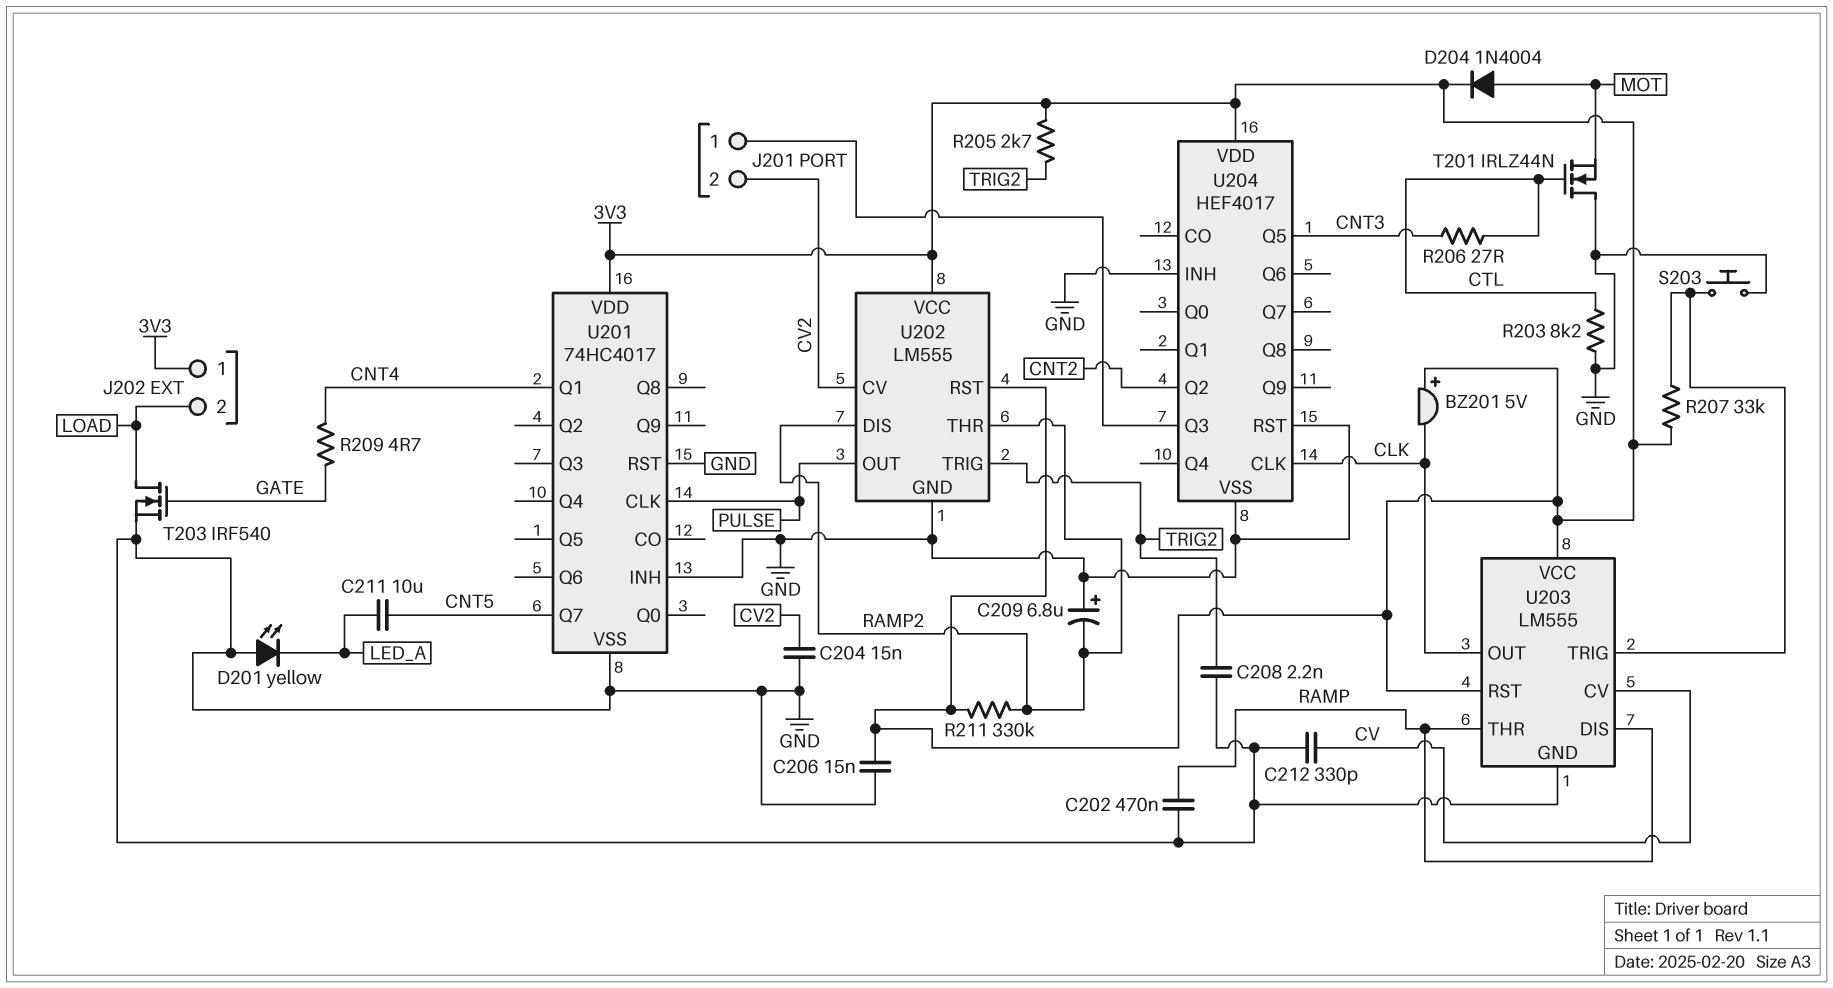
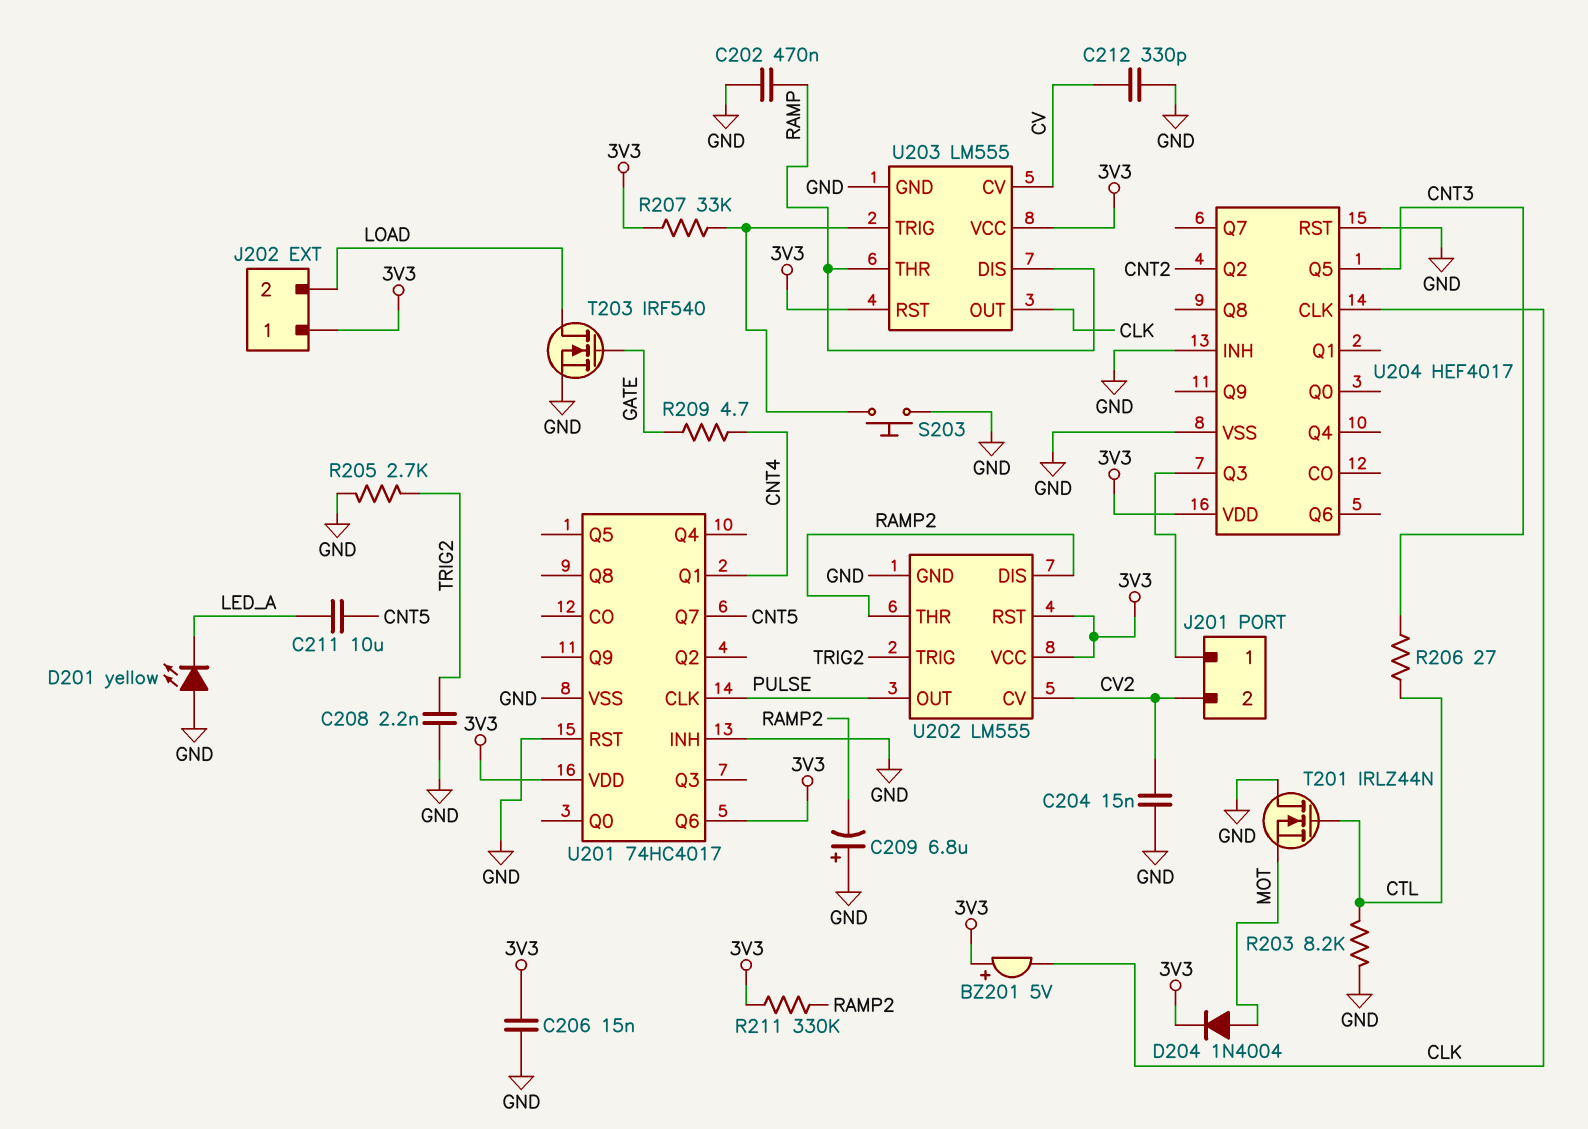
R205: 2.7k (3V3, TRIG2) -> 2.7k (GND, TRIG2)
U201 pin Q6: none -> 3V3

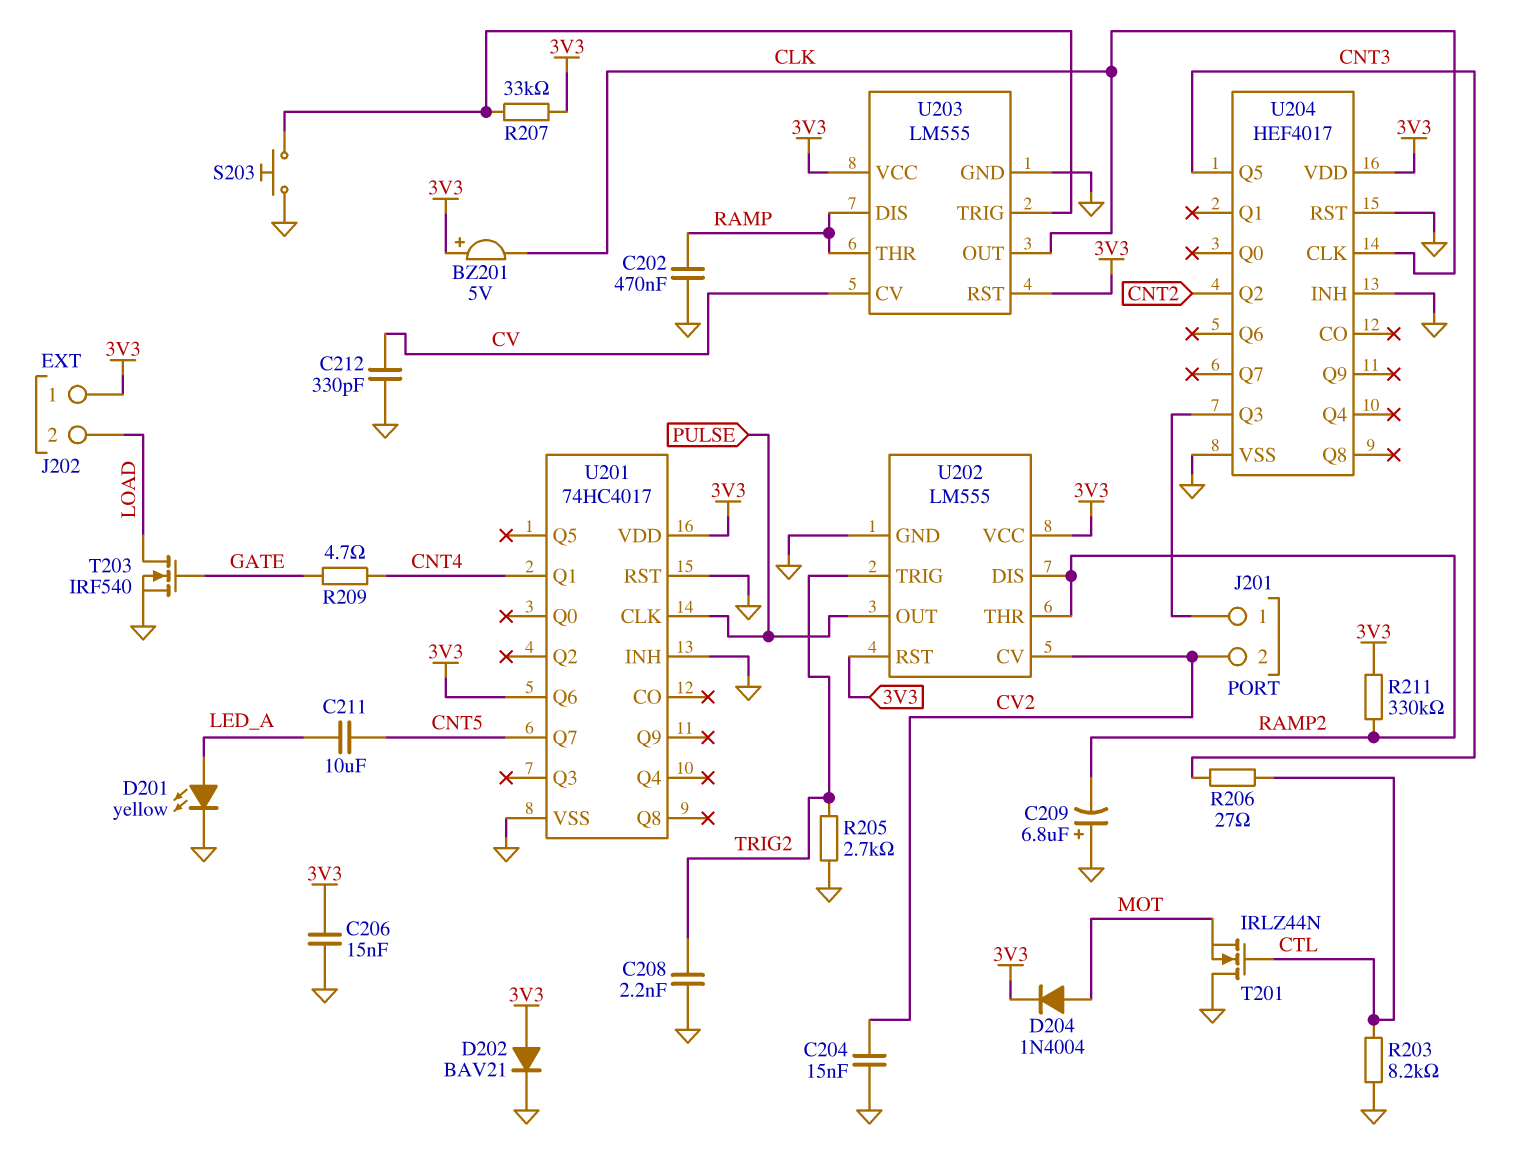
D201: LED yellow (A GND, K LED_A) -> LED yellow (A LED_A, K GND)
D202: none -> diode BAV21 (A 3V3, K GND)

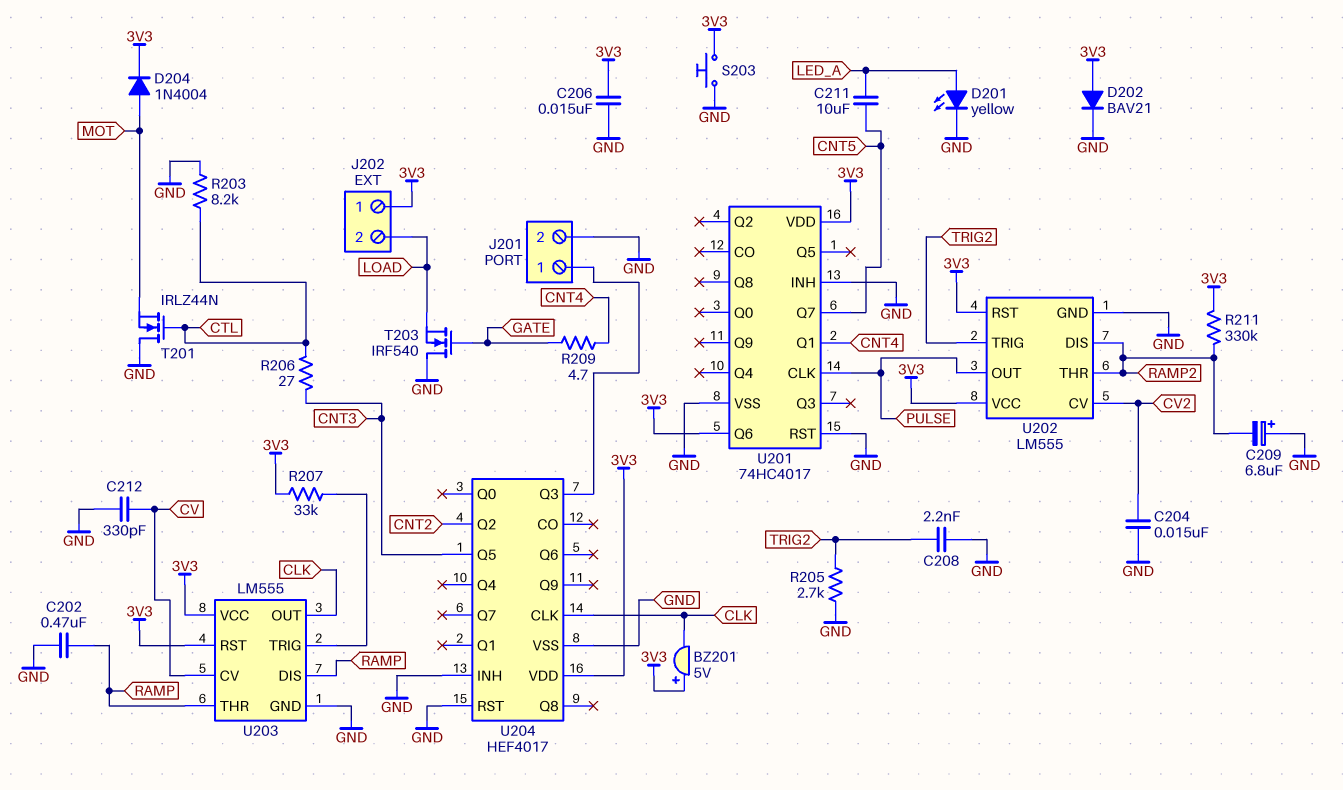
J201 pin 2: CV2 -> GND
S203: button (GND, U203/TRIG) -> button (3V3, GND)
T203: NMOS IRF540 (G GATE, D LOAD, S GND) -> NMOS IRF540 (G GATE, D GND, S LOAD)

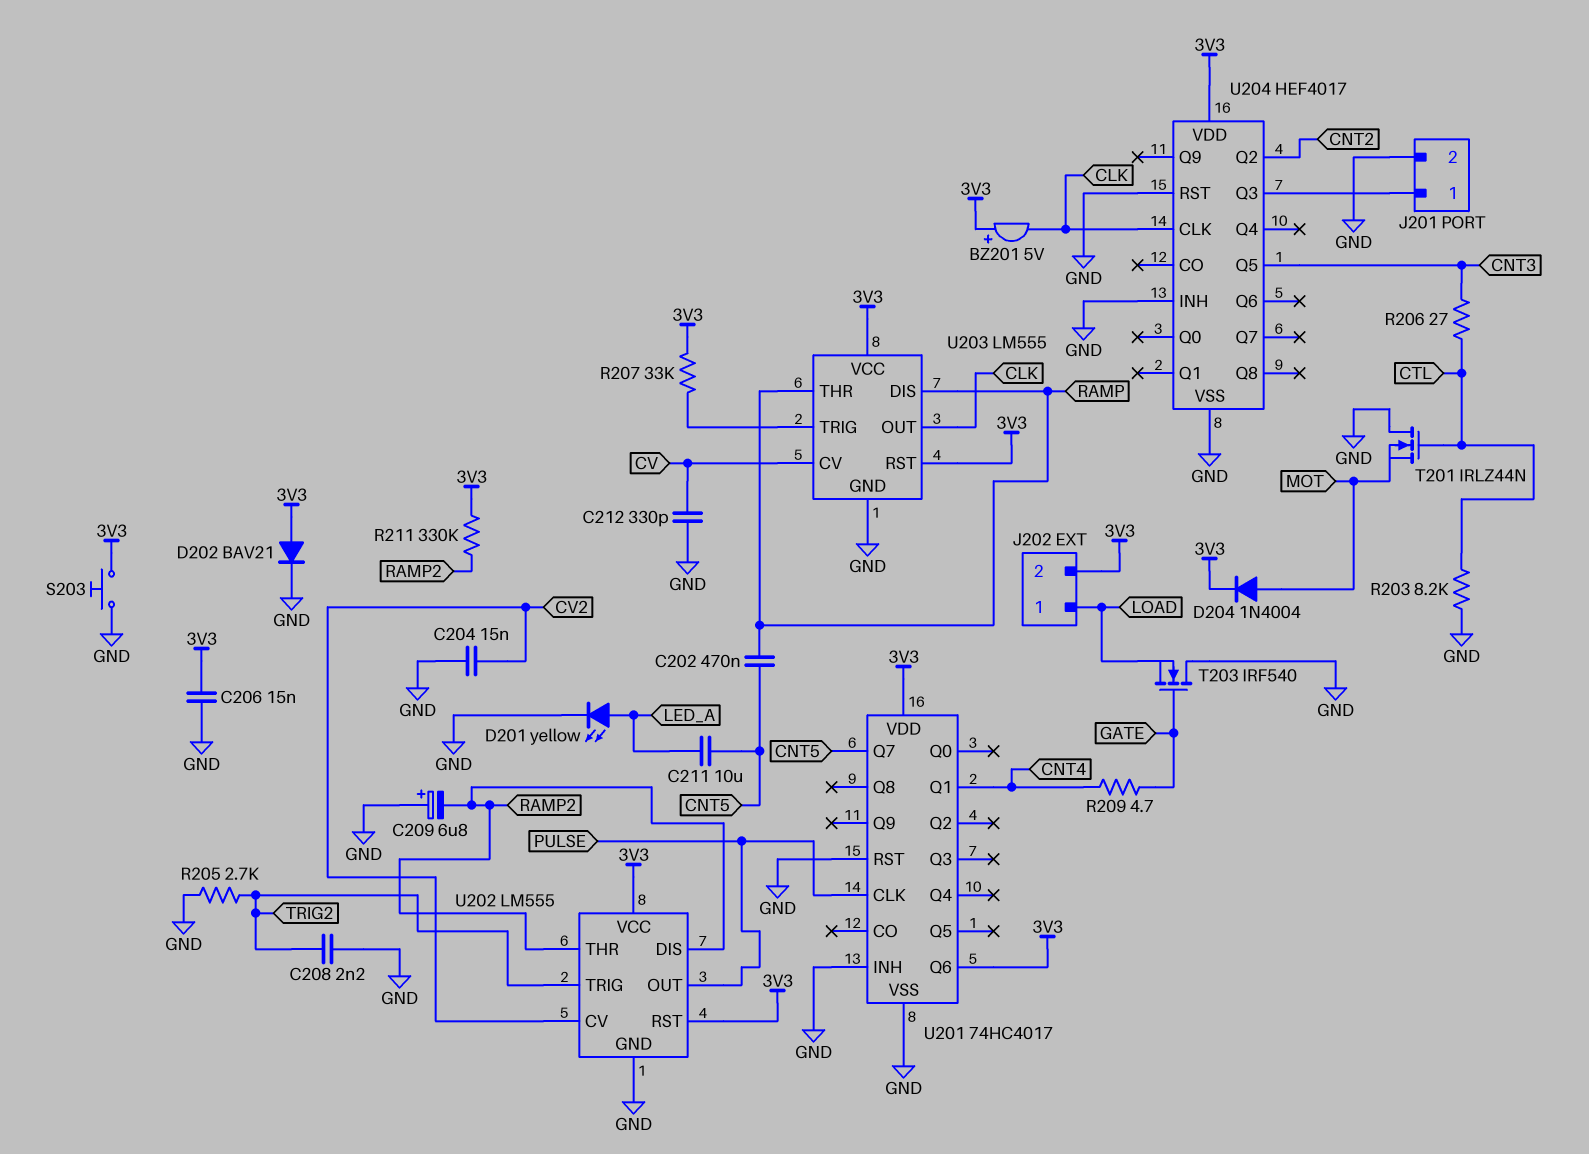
C202: 470nF (GND, RAMP) -> 470nF (CNT5, RAMP)
J202 pin 1: 3V3 -> LOAD
J202 pin 2: LOAD -> 3V3

